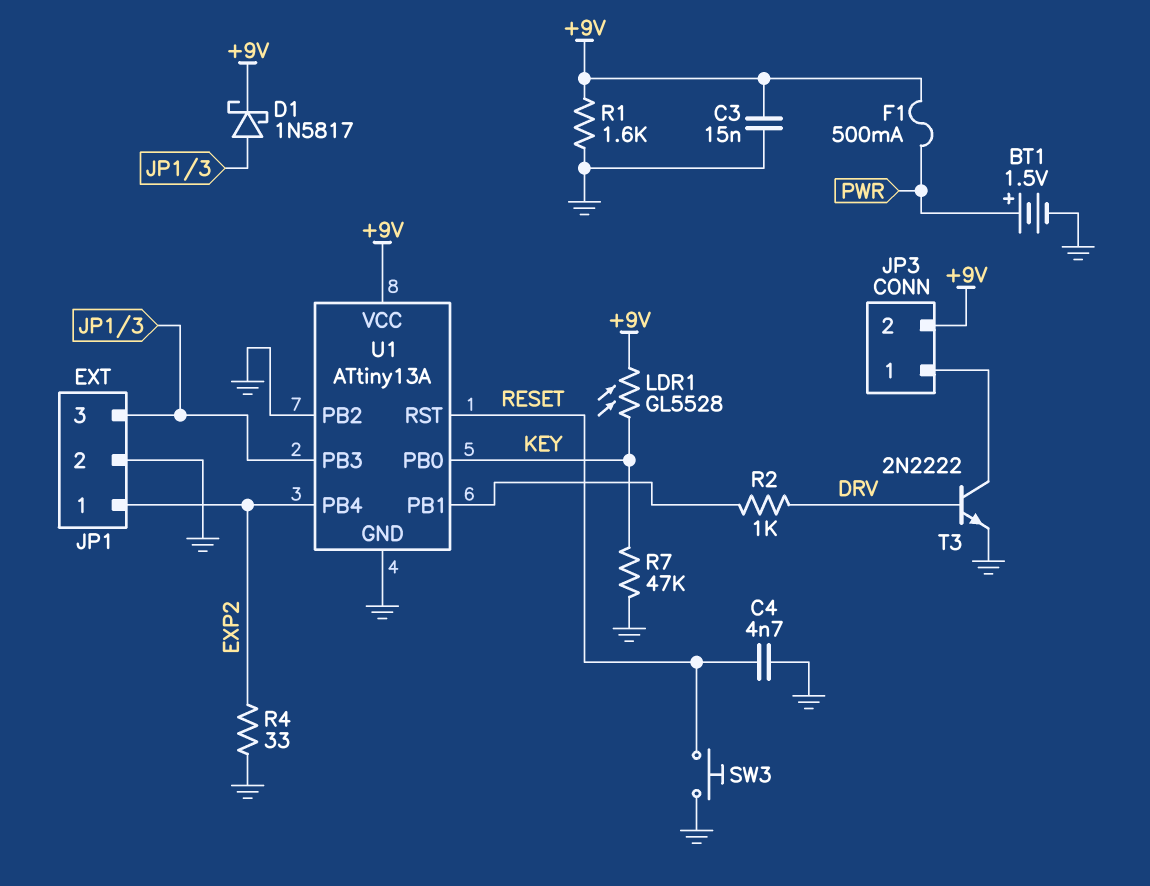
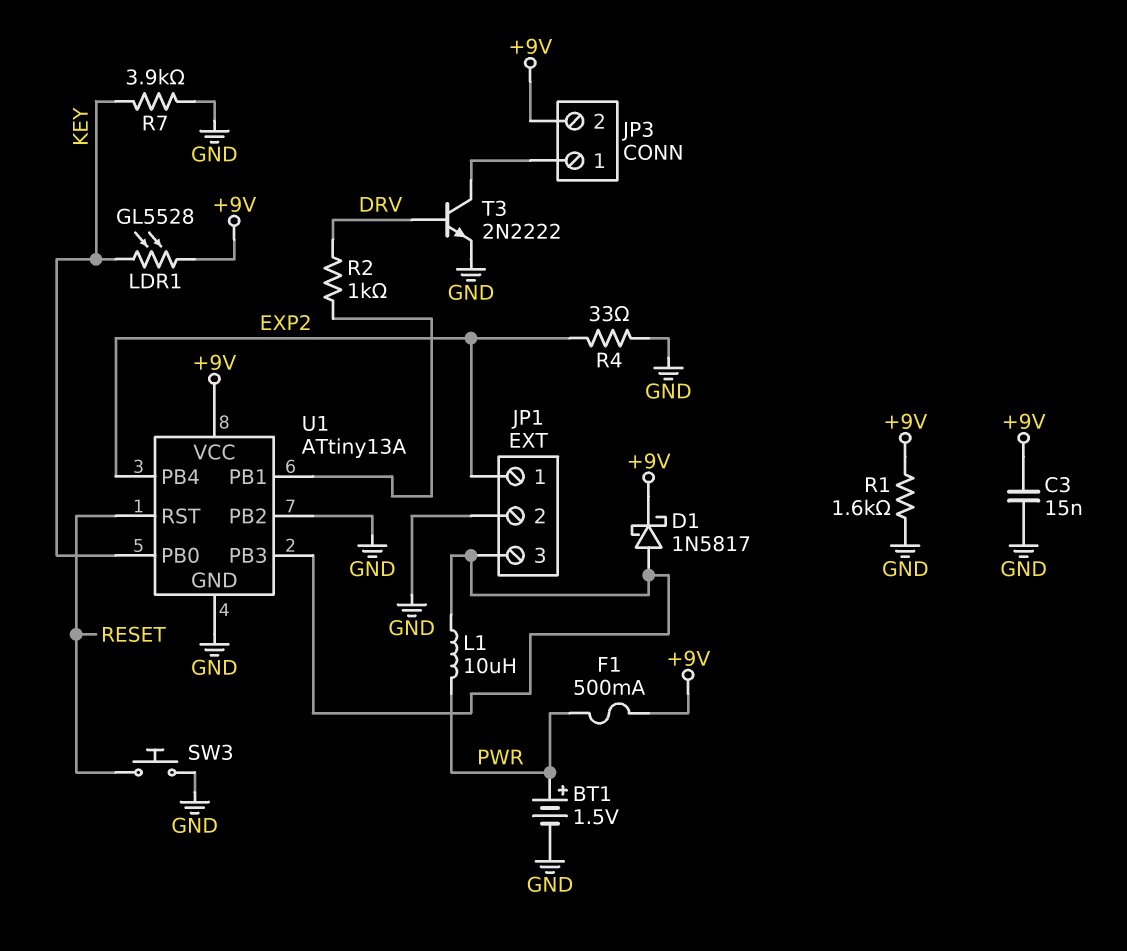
C4: 4.7nF (GND, RESET) -> none
L1: none -> 10uH (JP1/3, PWR)
R7: 47k (GND, KEY) -> 3.9k (GND, KEY)

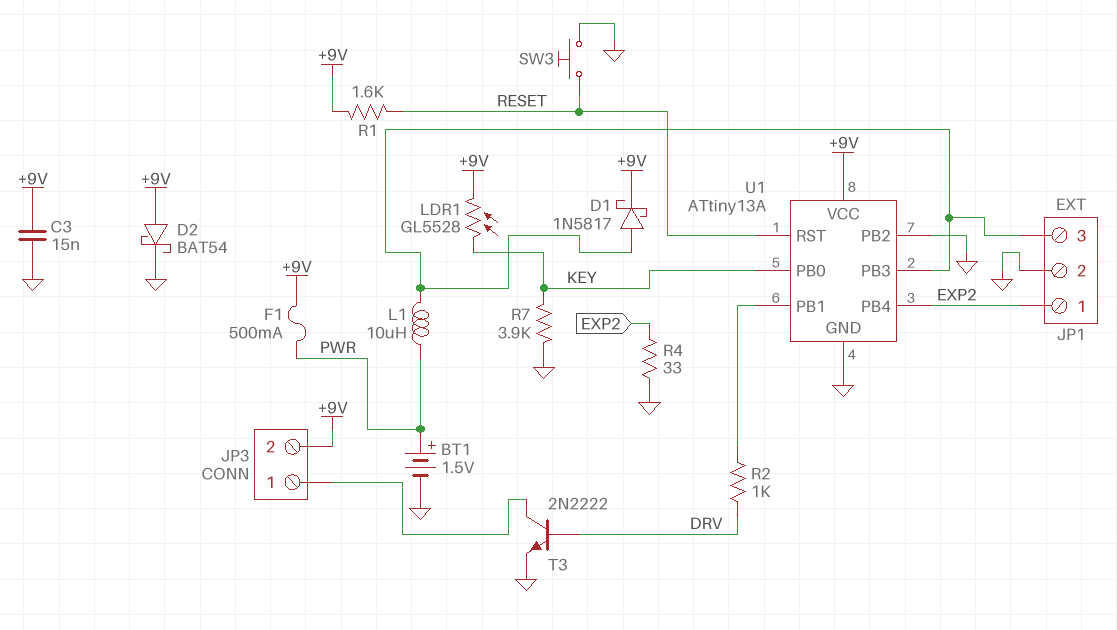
D2: none -> schottky BAT54 (A +9V, K GND)
R1: 1.6k (+9V, GND) -> 1.6k (+9V, RESET)

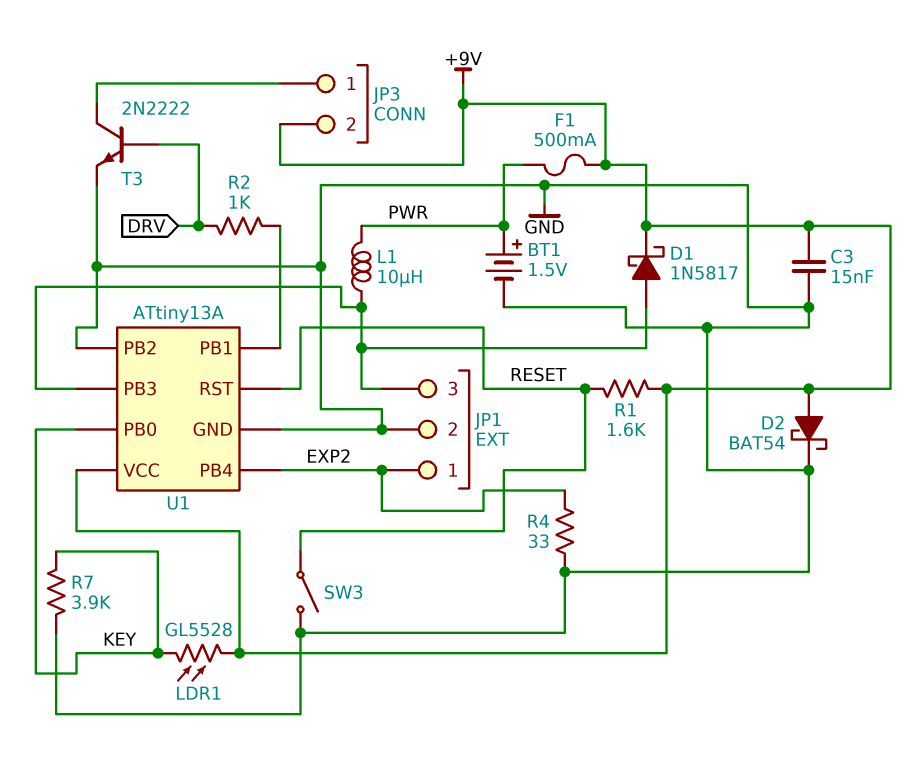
SW3: button (GND, RESET) -> switch (GND, RESET)

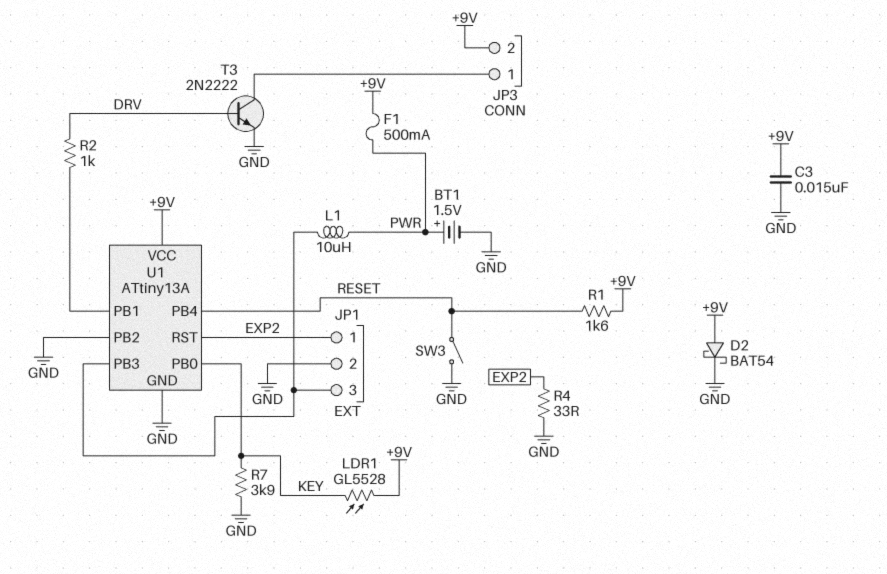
D1: schottky 1N5817 (A JP1/3, K +9V) -> none
U1 pin PB4: EXP2 -> RESET
U1 pin RST: RESET -> EXP2

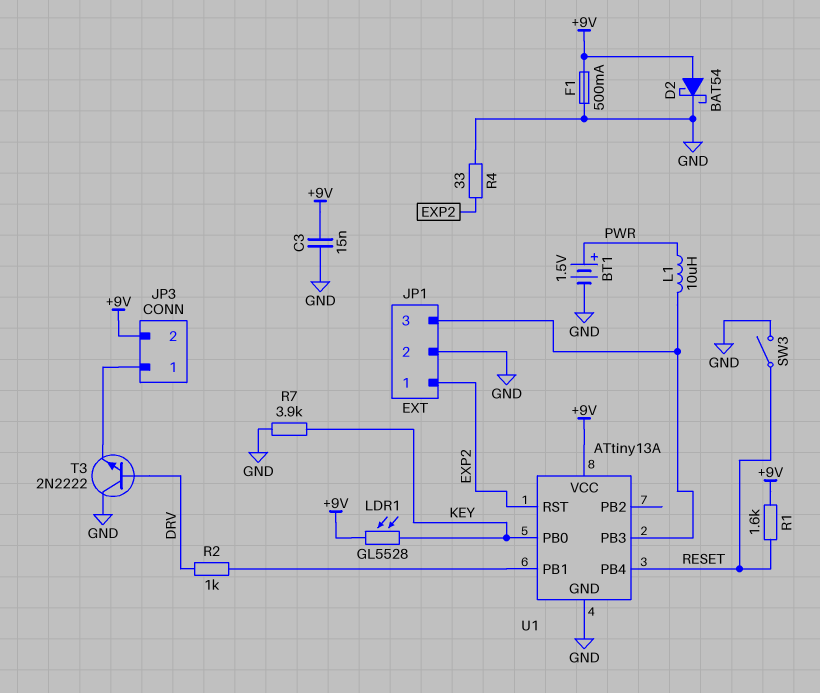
F1: 500mA (+9V, PWR) -> 500mA (+9V, GND)
T3: NPN 2N2222 (B DRV, C JP3/1, E GND) -> NPN 2N2222 (B DRV, C GND, E JP3/1)
U1 pin PB2: GND -> none

